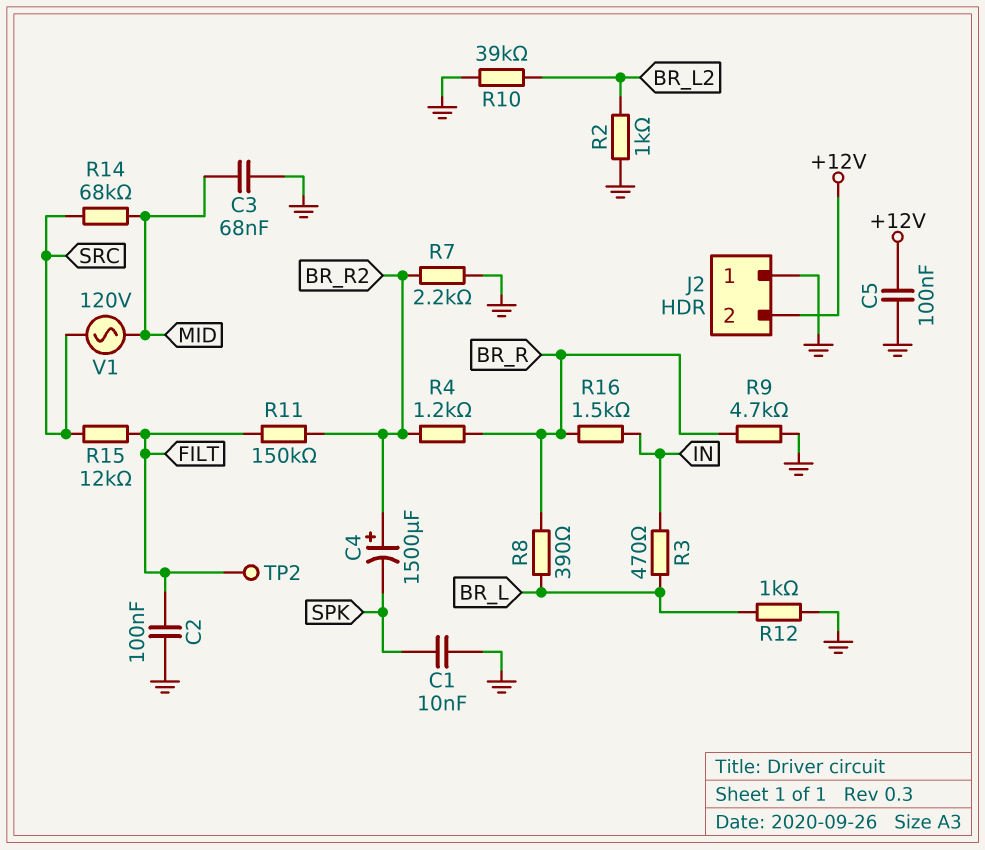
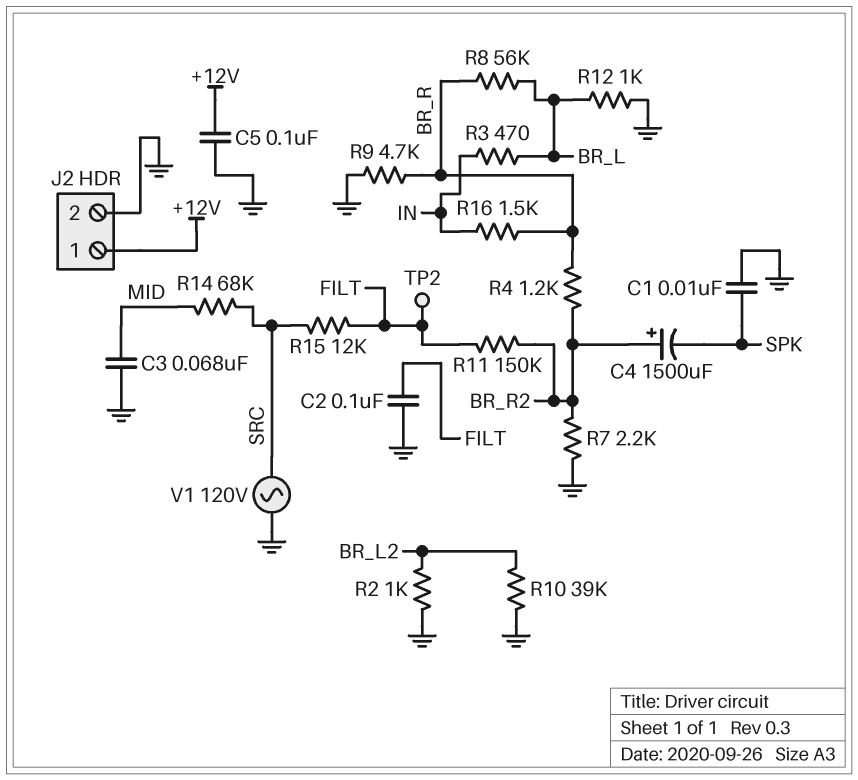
J2 pin 1: GND -> +12V
J2 pin 2: +12V -> GND
R8: 390 (BR_L, BR_R) -> 56k (BR_L, BR_R)
V1: AC 120V (MID, SRC) -> AC 120V (GND, SRC)

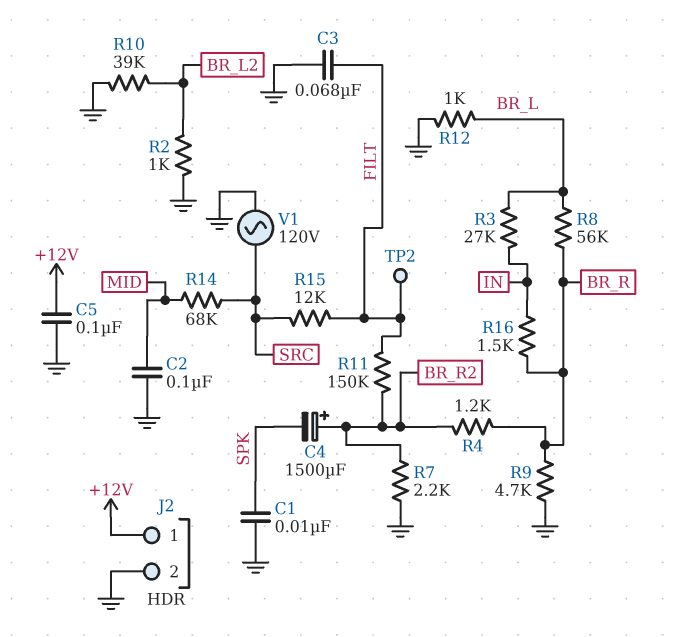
C2: 100nF (FILT, GND) -> 100nF (GND, MID)
C3: 68nF (GND, MID) -> 68nF (FILT, GND)
R3: 470 (BR_L, IN) -> 27k (BR_L, IN)

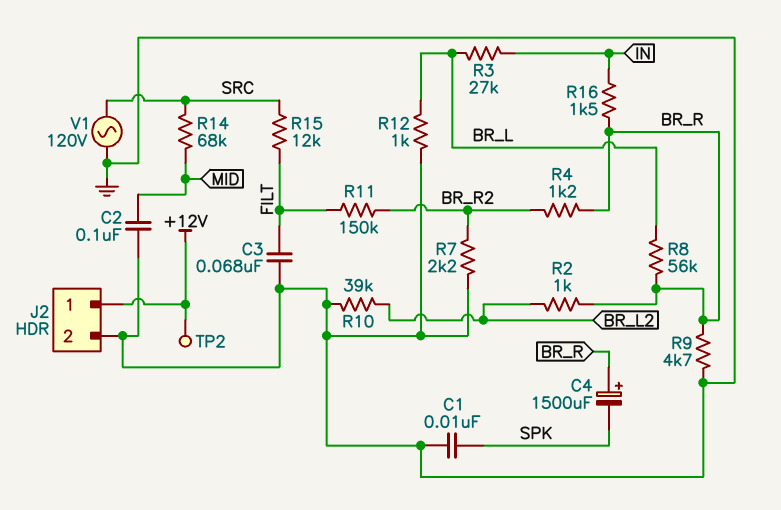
C4: 1500uF (plus BR_R2, minus SPK) -> 1500uF (plus BR_R, minus SPK)
C5: 100nF (+12V, GND) -> none
R2: 1k (BR_L2, GND) -> 1k (BR_L2, BR_R)
TP2: test point (FILT) -> test point (+12V)

